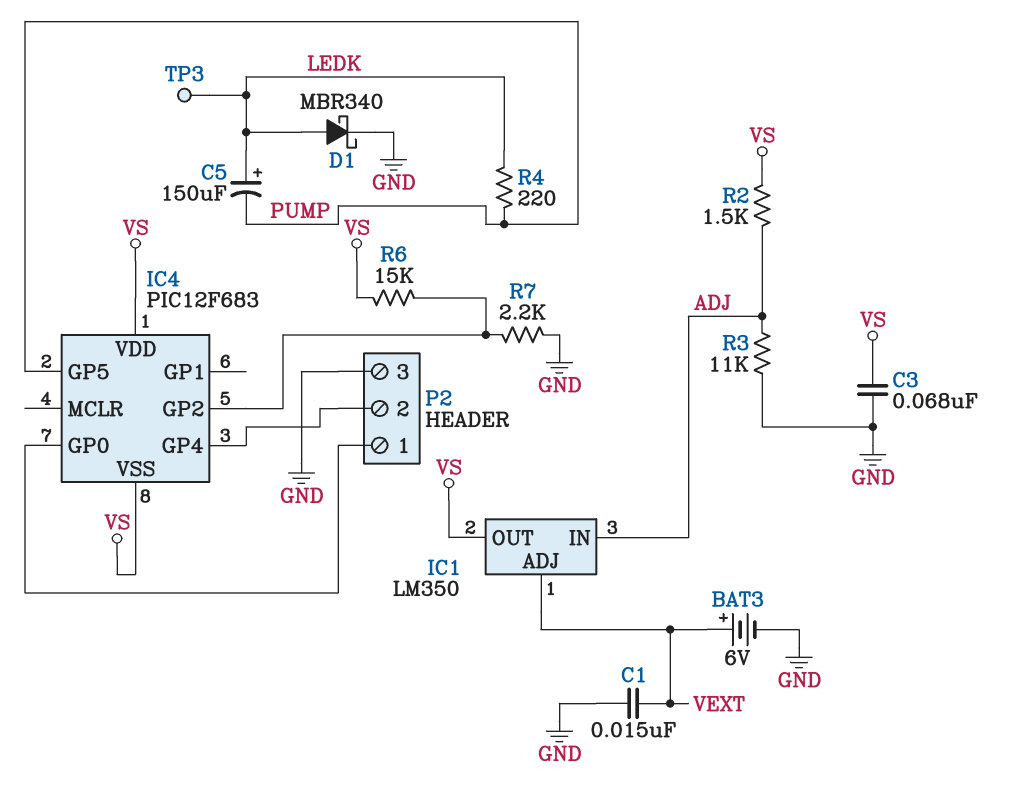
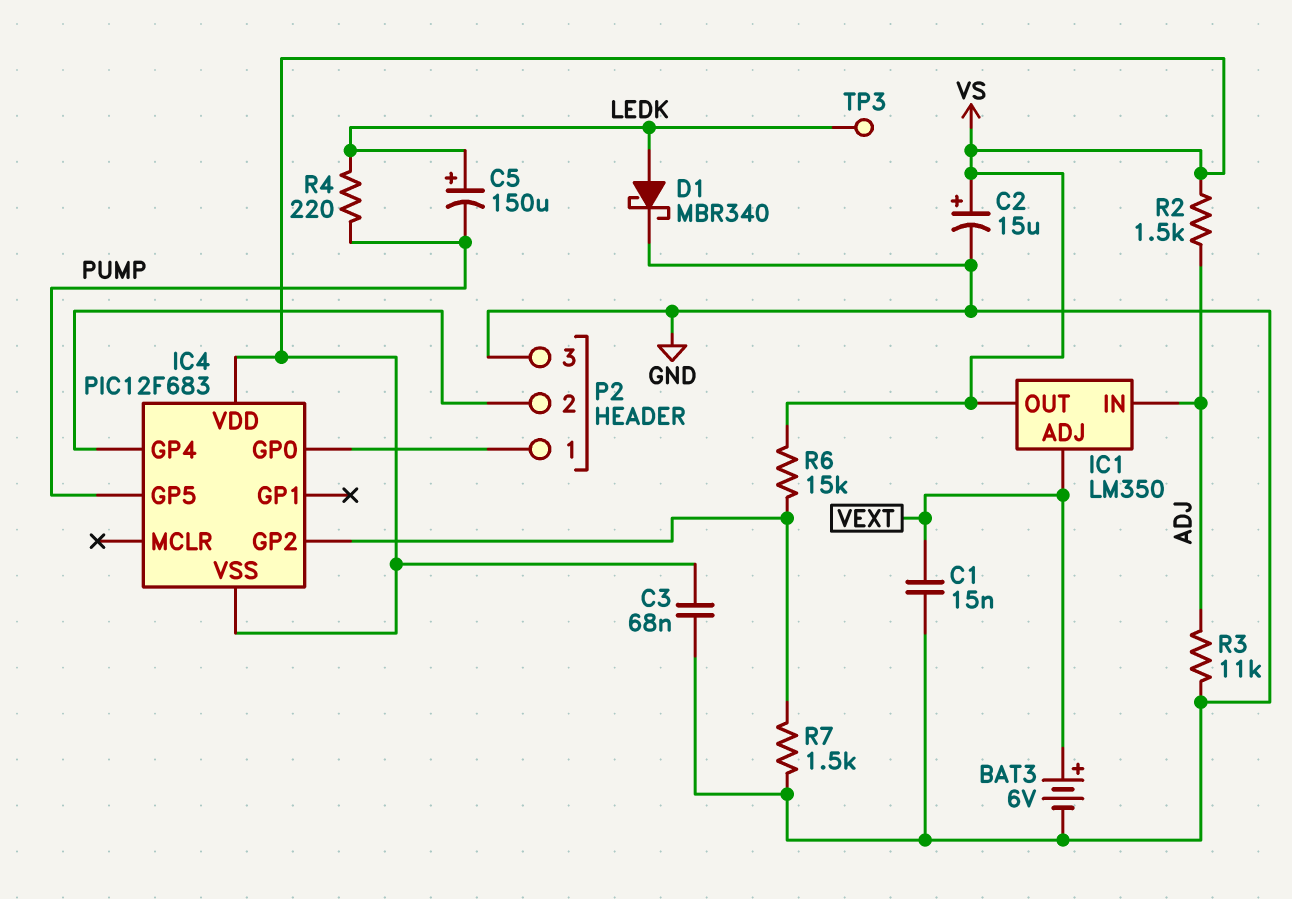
C2: none -> 15uF (plus VS, minus GND)
R7: 2.2k (GND, IC4/GP2) -> 1.5k (GND, IC4/GP2)

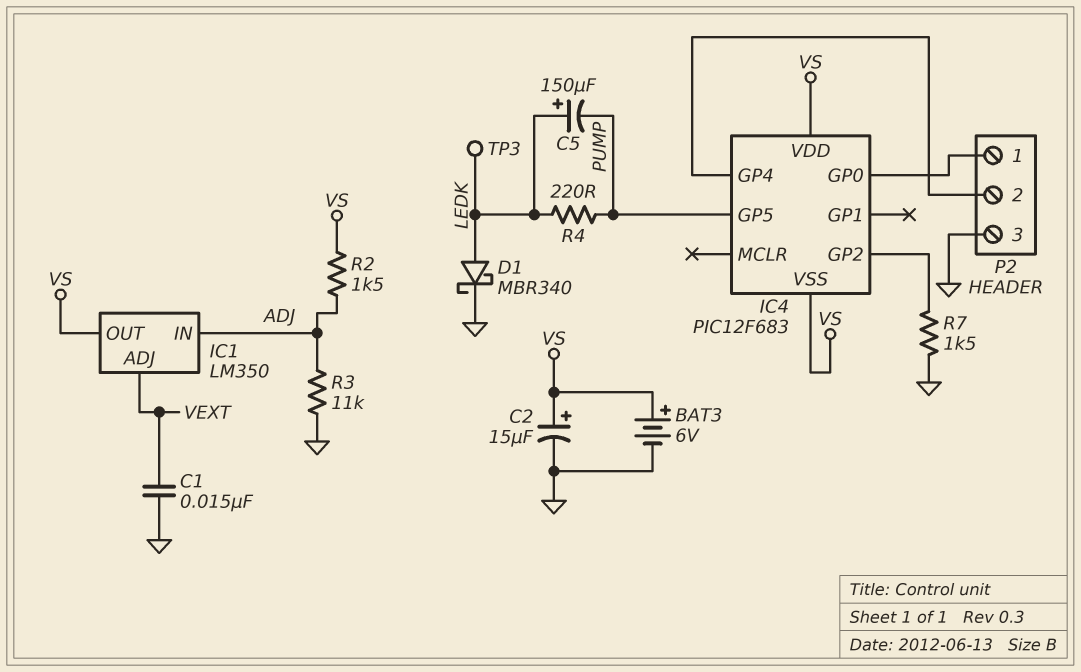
BAT3: 6V (plus VEXT, minus GND) -> 6V (plus VS, minus GND)
C3: 68nF (GND, VS) -> none
R6: 15k (IC4/GP2, VS) -> none

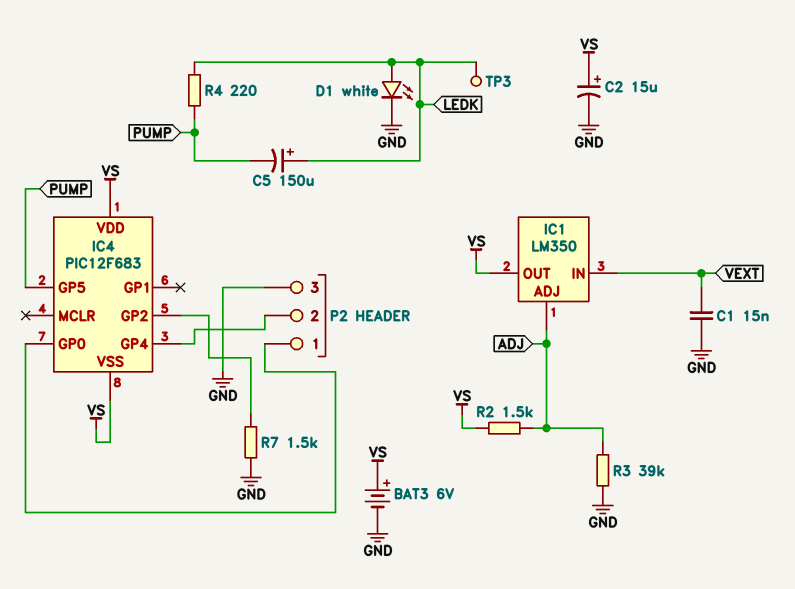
D1: schottky MBR340 (A LEDK, K GND) -> LED white (A LEDK, K GND)
IC1 pin ADJ: VEXT -> ADJ
IC1 pin IN: ADJ -> VEXT
R3: 11k (ADJ, GND) -> 39k (ADJ, GND)

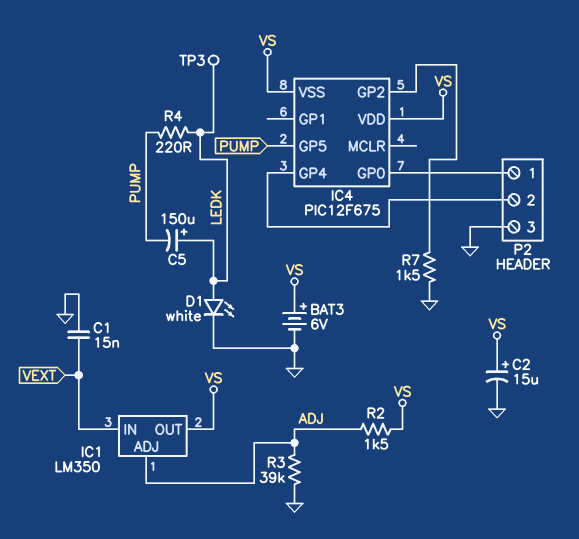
IC4: PIC12F683 -> PIC12F675

